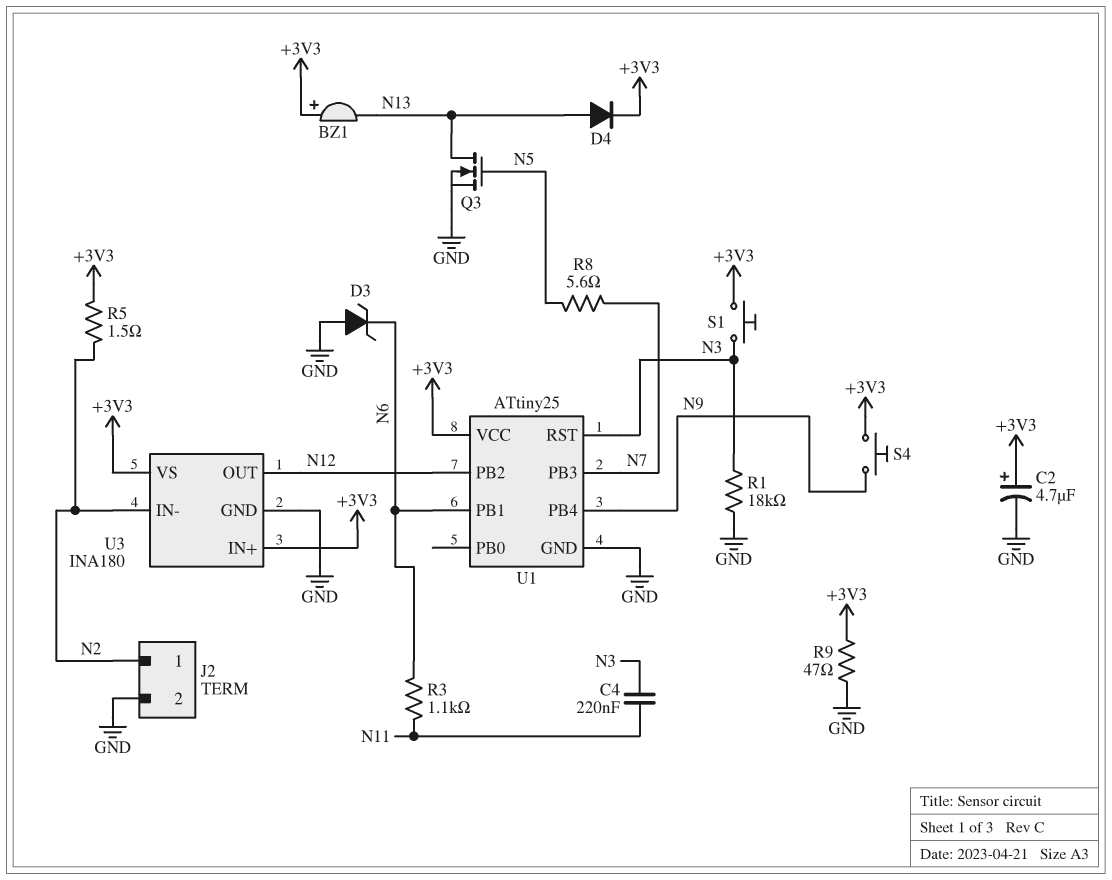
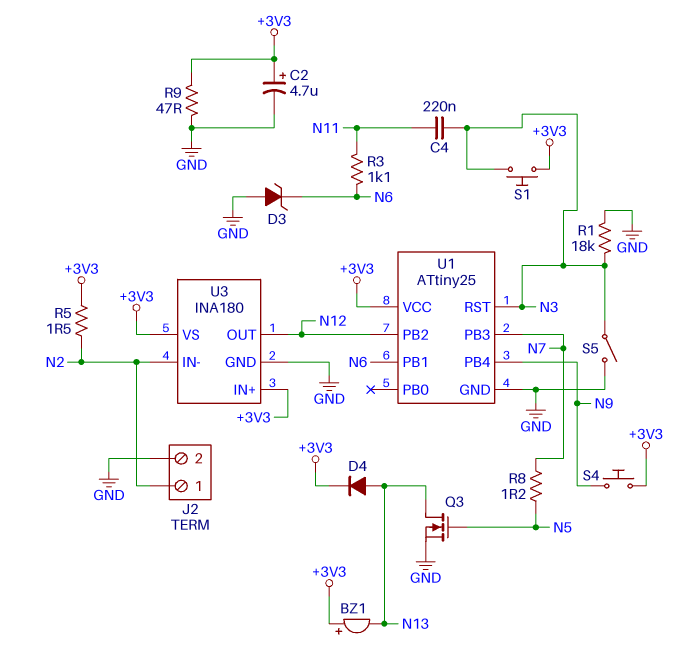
R8: 5.6 (N5, N7) -> 1.2 (N5, N7)
S5: none -> switch (GND, N3)

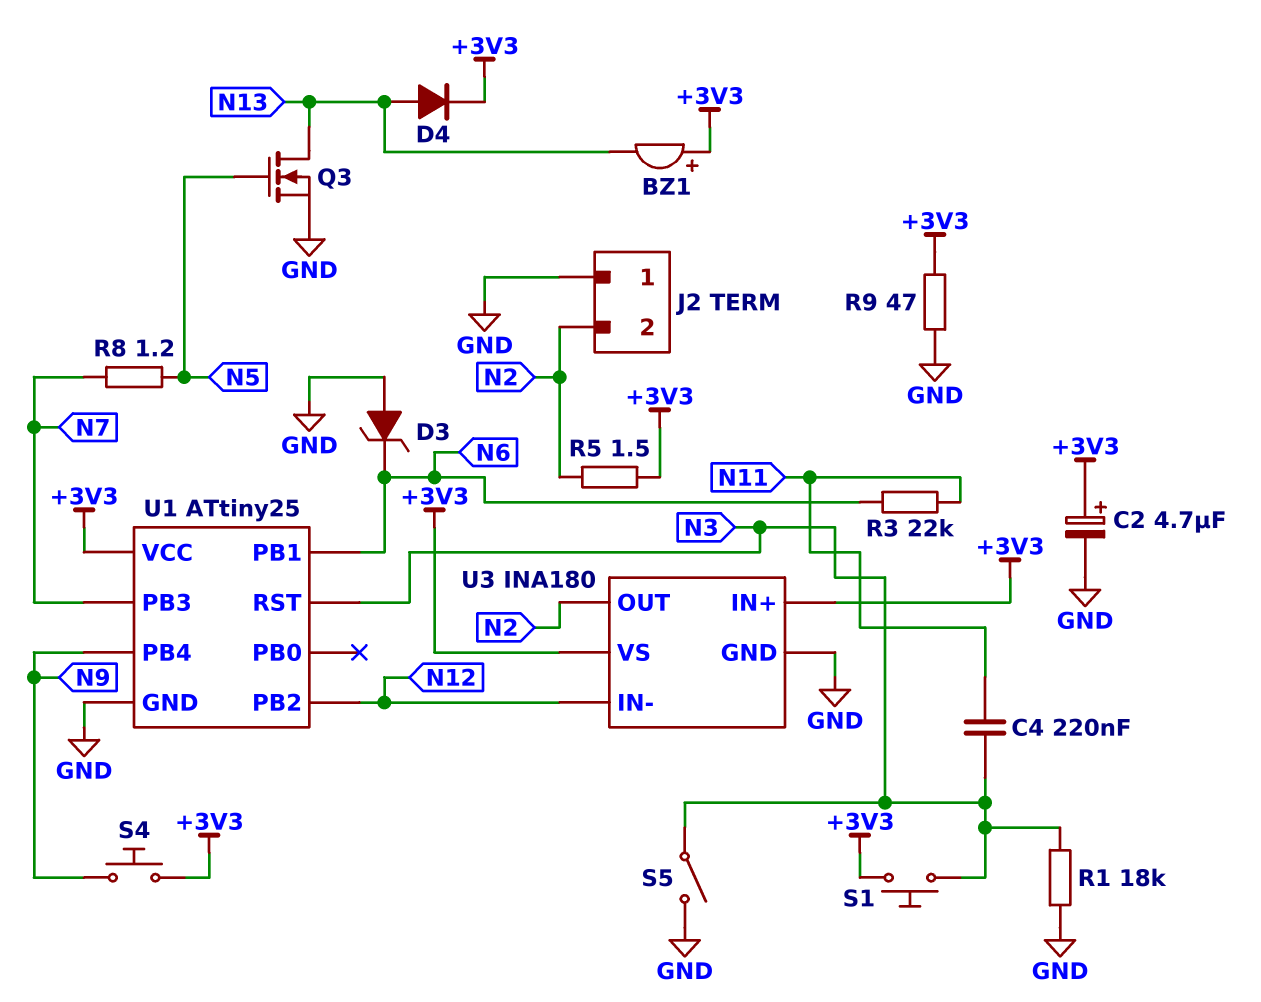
J2 pin 1: N2 -> GND
J2 pin 2: GND -> N2
R3: 1.1k (N6, N11) -> 22k (N6, N11)
U3 pin IN-: N2 -> N12
U3 pin OUT: N12 -> N2

